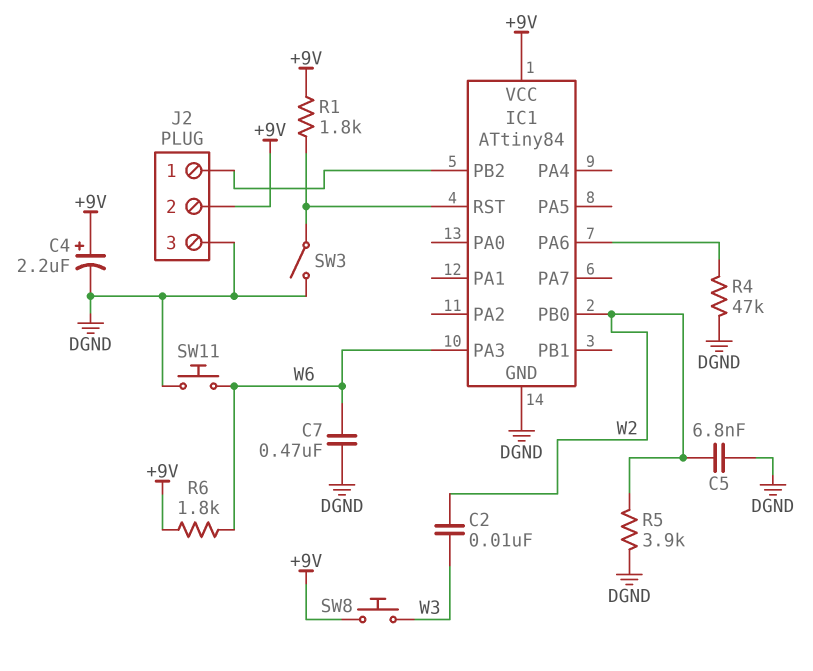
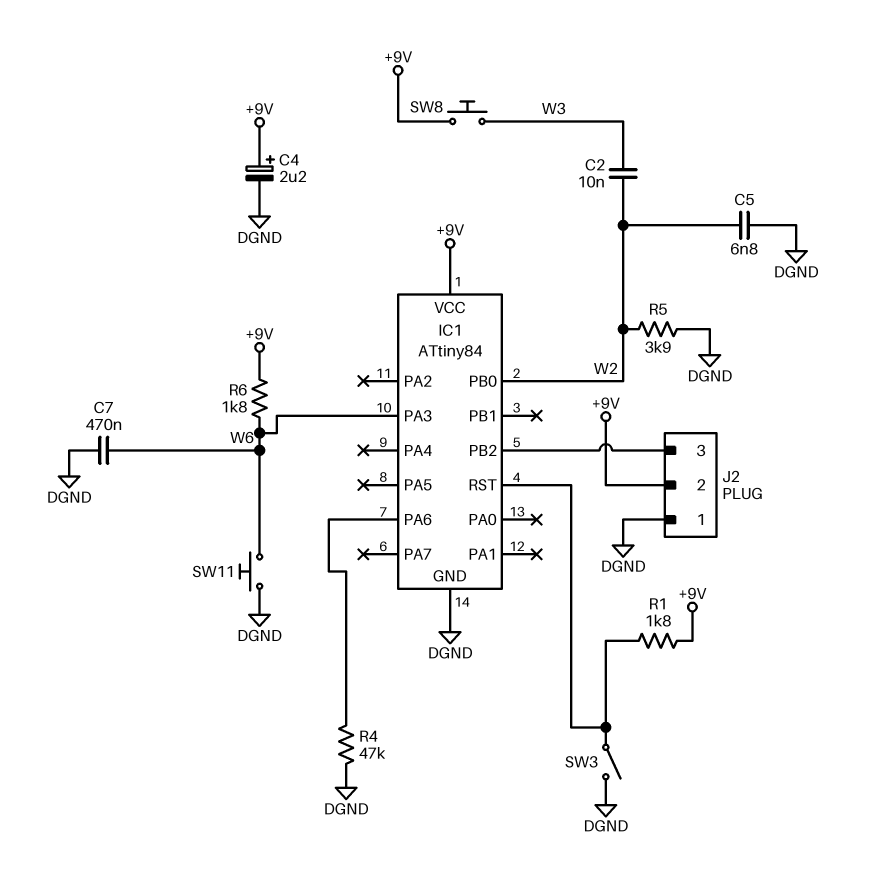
J2 pin 1: IC1/PB2 -> DGND
J2 pin 3: DGND -> IC1/PB2

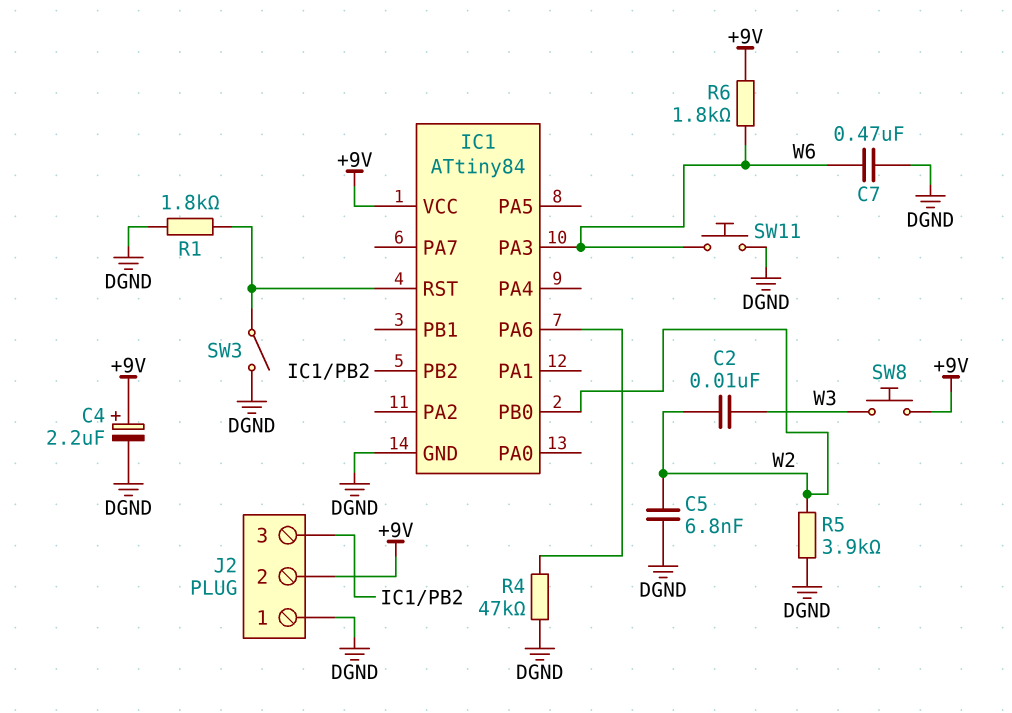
R1: 1.8k (+9V, IC1/RST) -> 1.8k (DGND, IC1/RST)

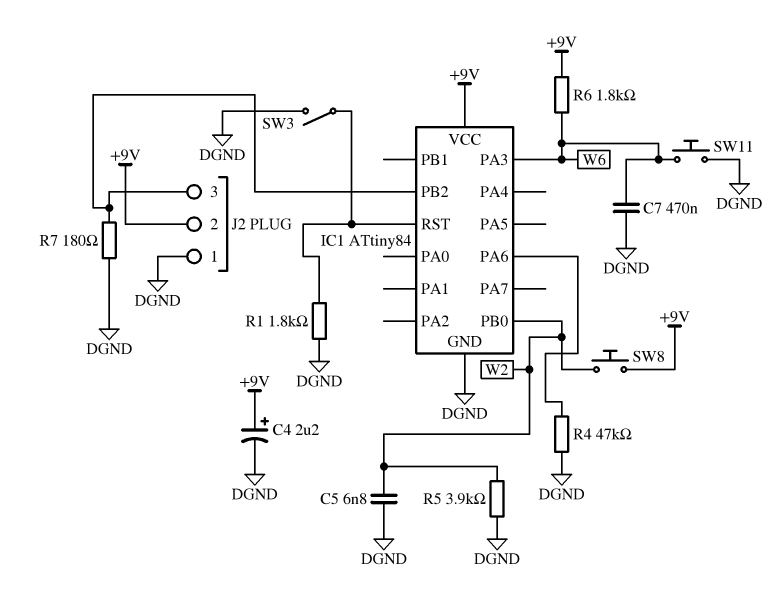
C2: 10nF (W2, W3) -> none
R7: none -> 180 (DGND, IC1/PB2)
SW8: button (+9V, W3) -> button (+9V, W2)

